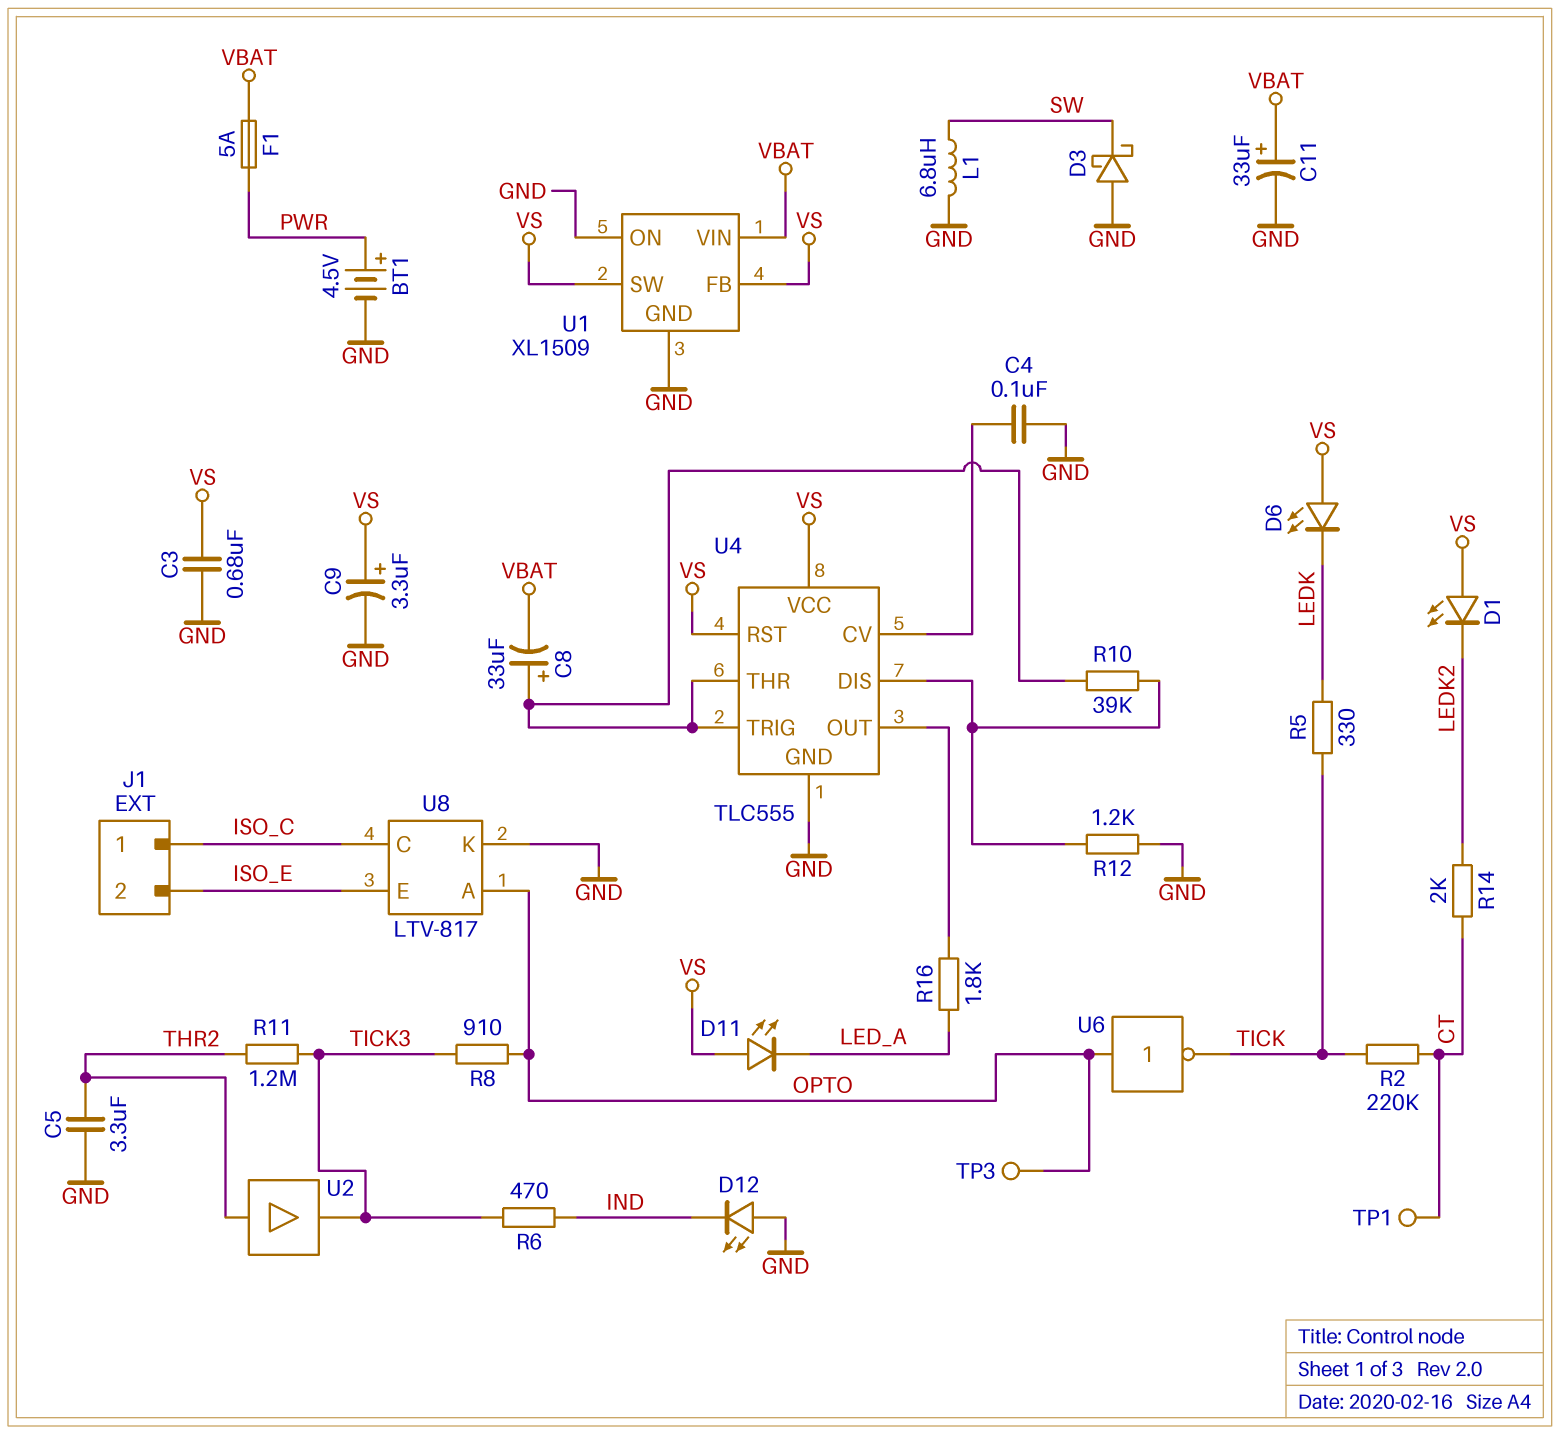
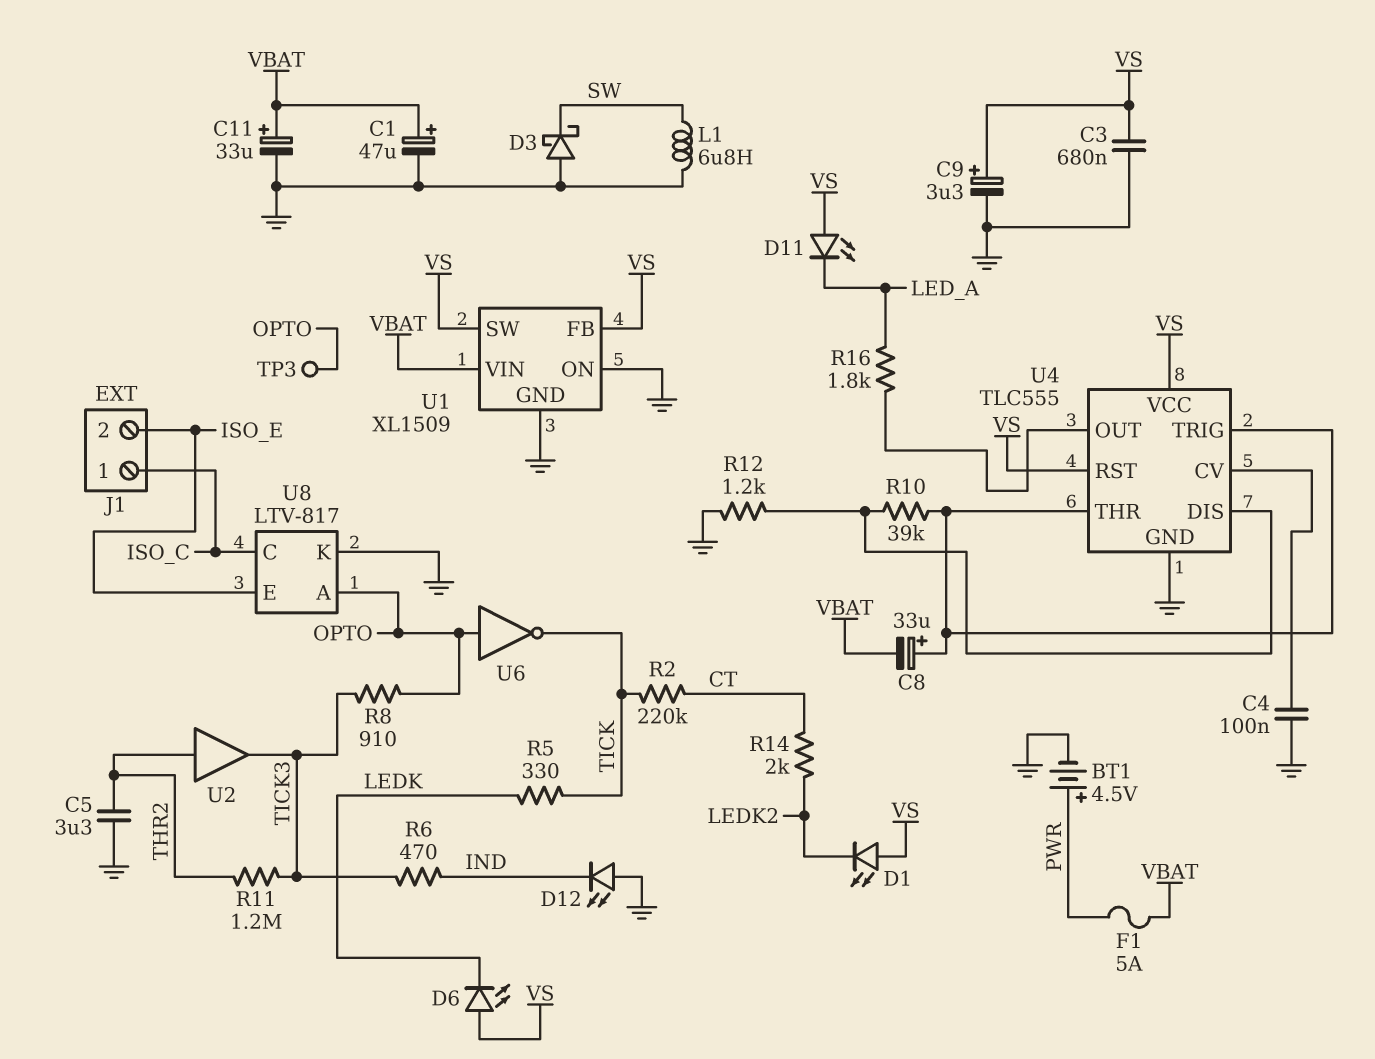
C1: none -> 47uF (plus VBAT, minus GND)
TP1: test point (CT) -> none

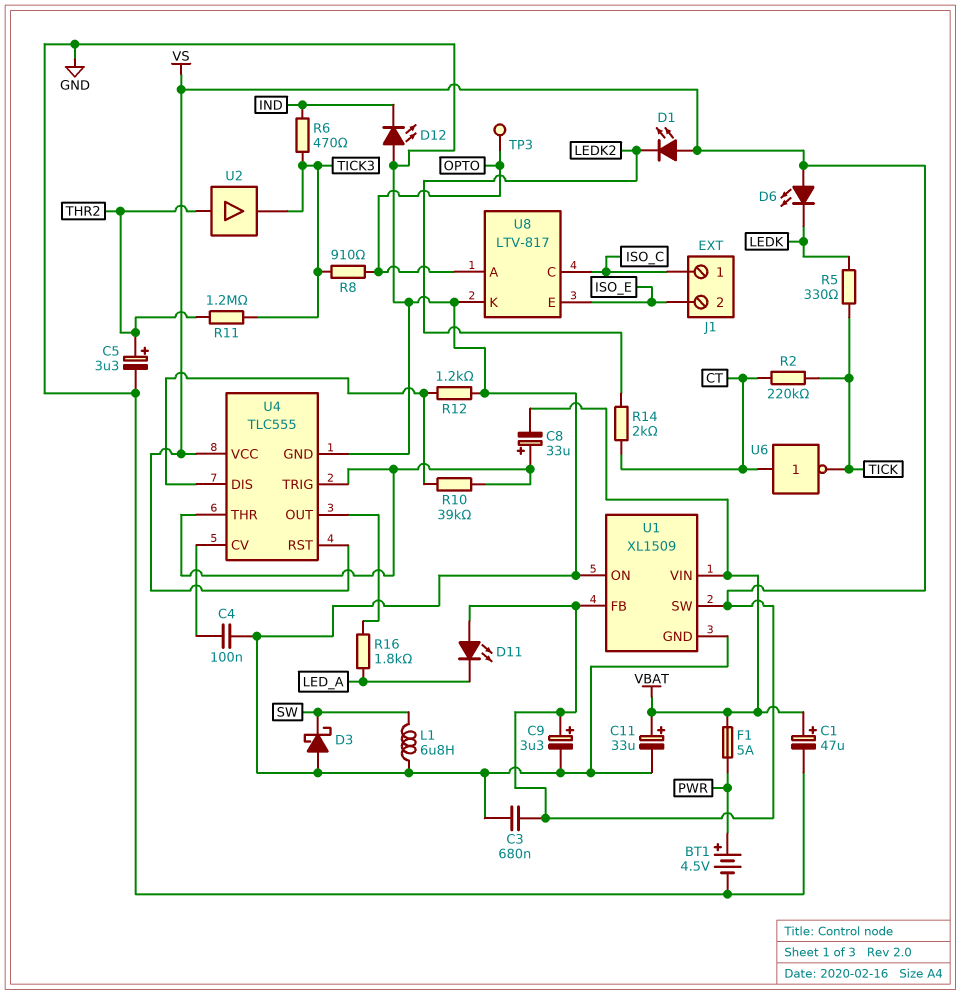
C5: 3.3uF (GND, THR2) -> 3.3uF (plus THR2, minus GND)
U6: NOT (in OPTO, out TICK) -> NOT (in CT, out TICK)

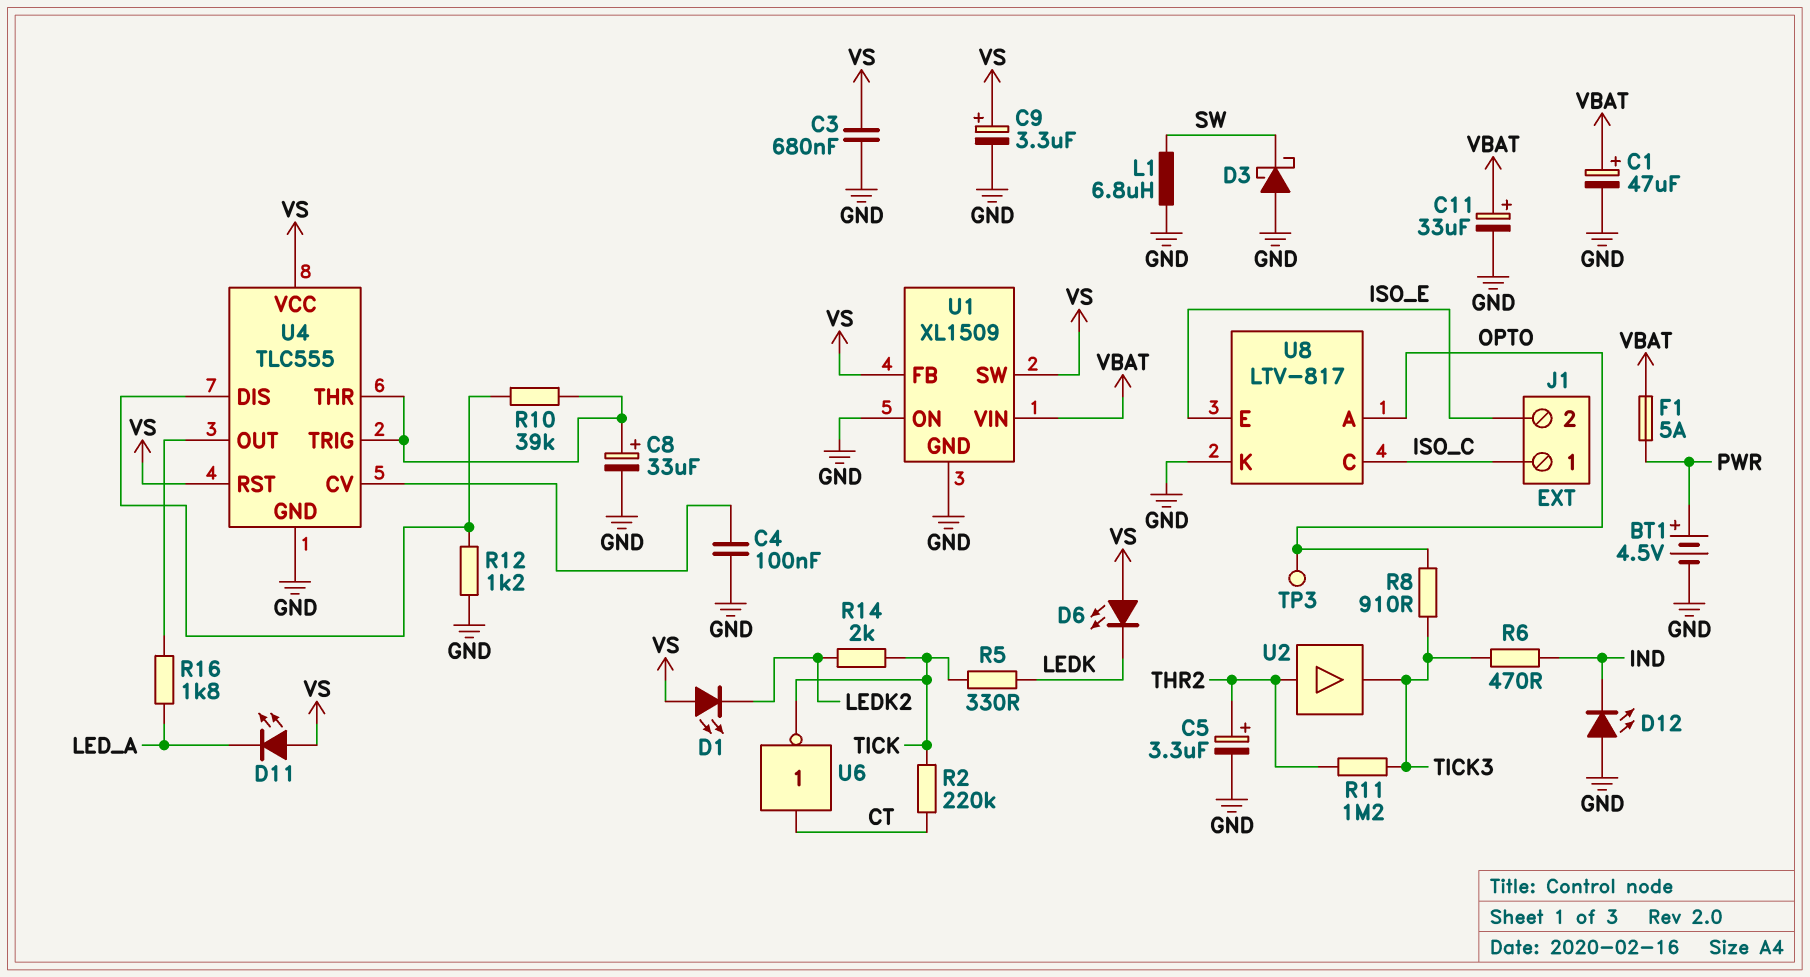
C8: 33uF (plus U4/THR, minus VBAT) -> 33uF (plus U4/THR, minus GND)
R14: 2k (CT, LEDK2) -> 2k (LEDK2, TICK)

